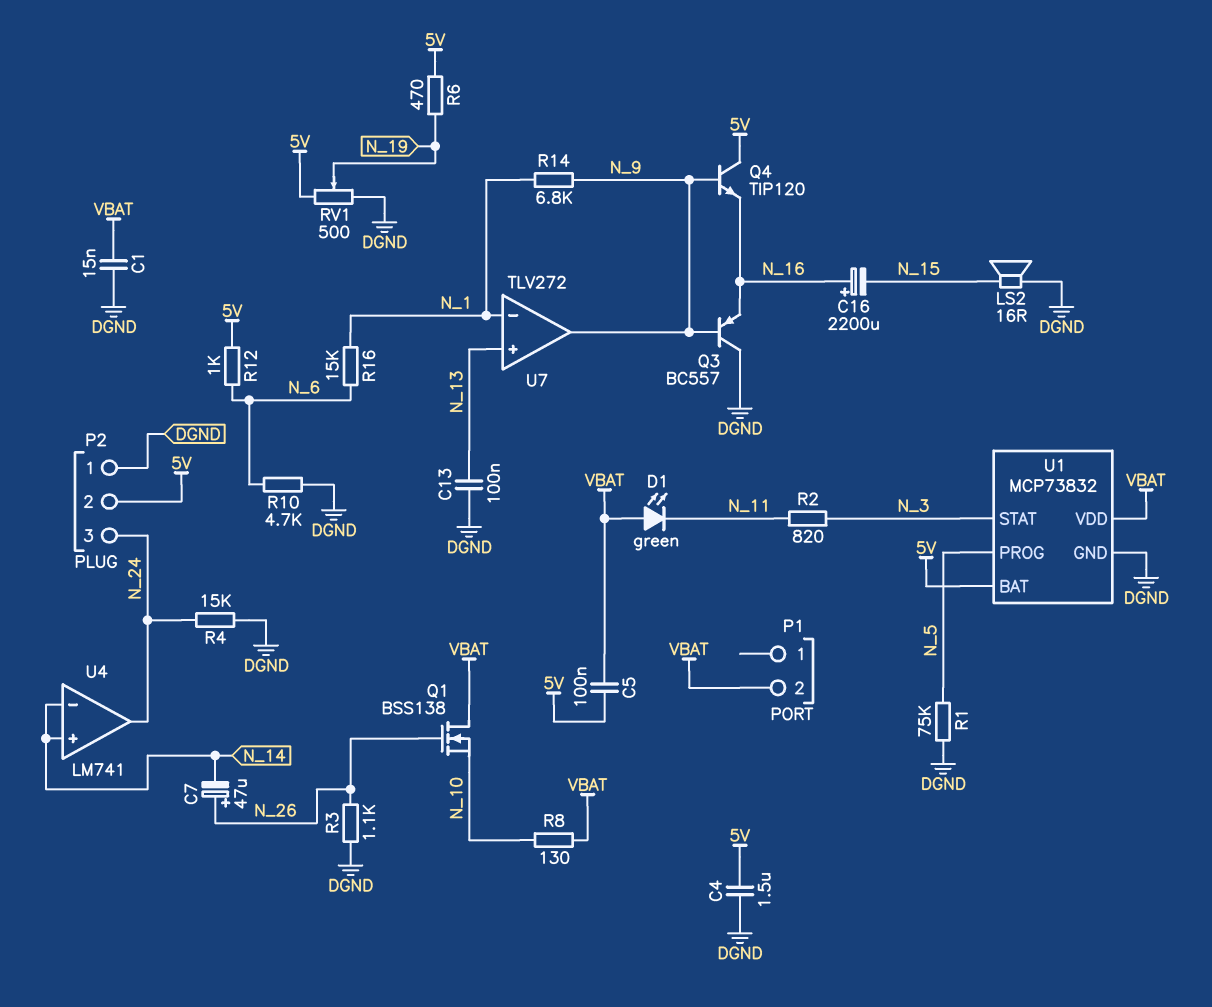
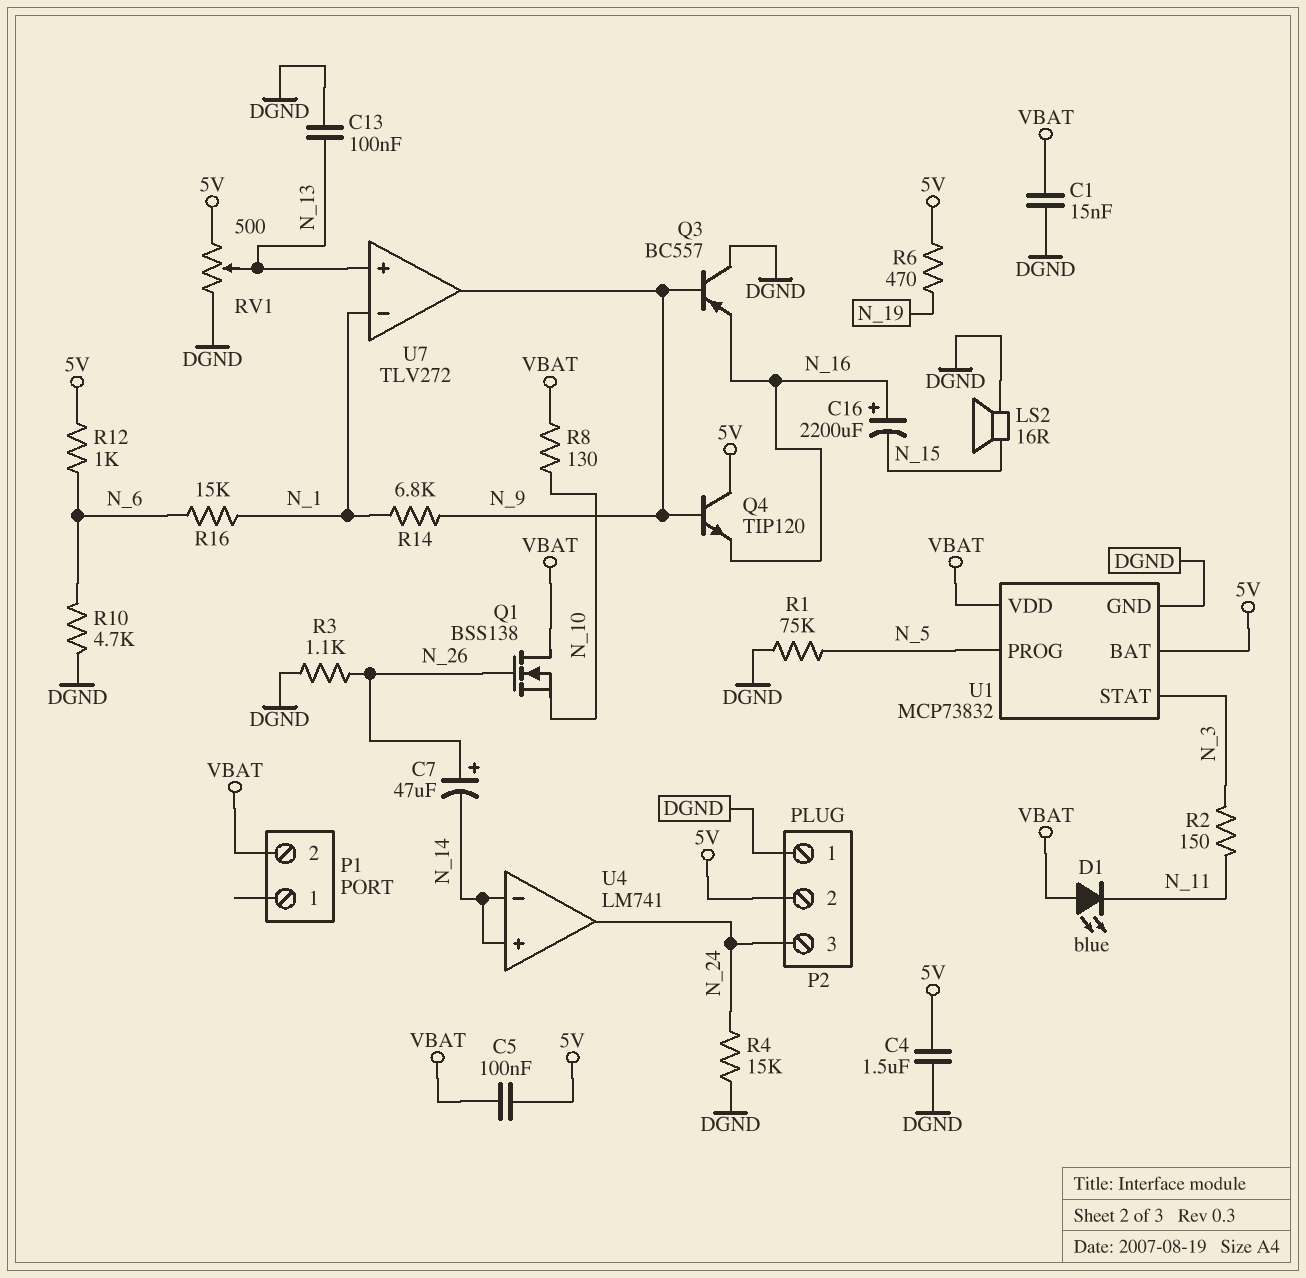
D1: LED green (A VBAT, K N_11) -> LED blue (A VBAT, K N_11)
R2: 820 (N_3, N_11) -> 150 (N_3, N_11)
RV1: 500 (5V, DGND, wiper N_19) -> 500 (5V, DGND, wiper N_13)

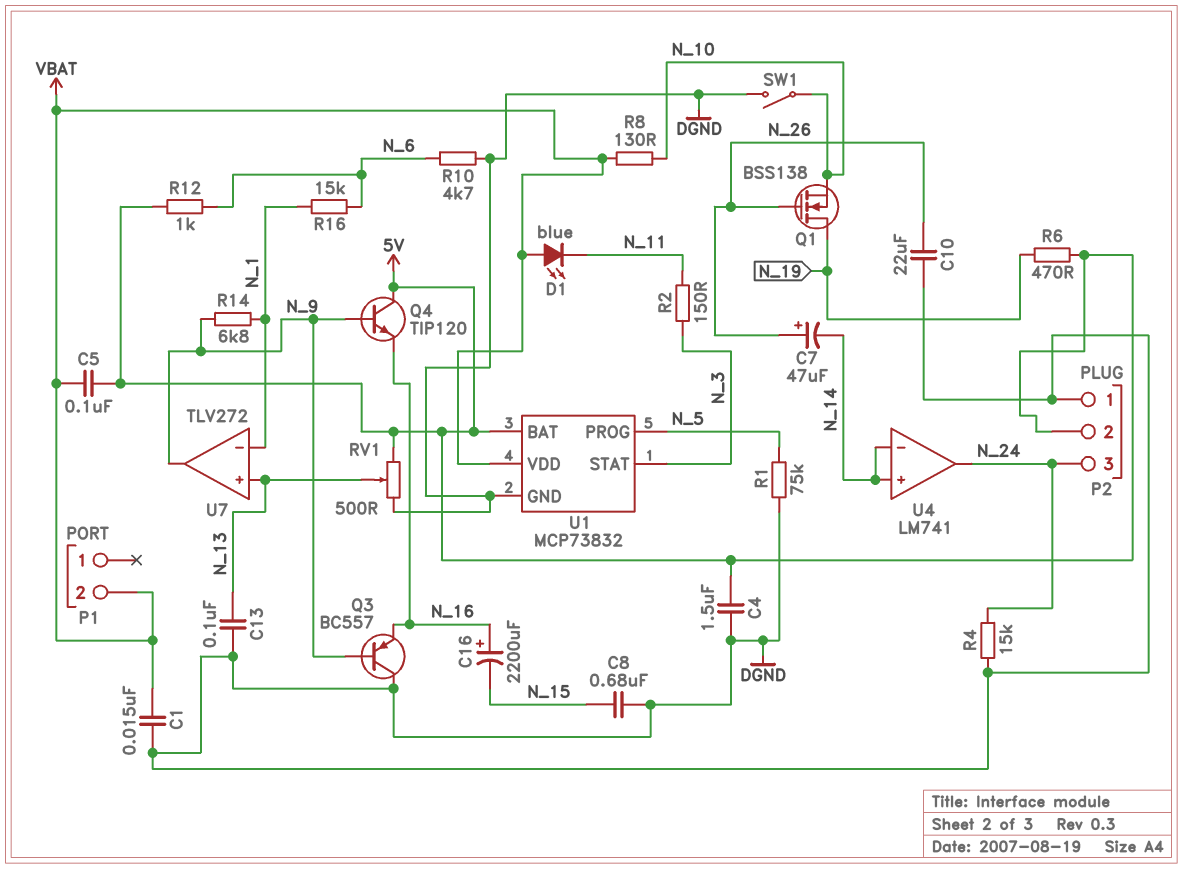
C8: none -> 680nF (DGND, N_15)
C10: none -> 22uF (DGND, N_26)
LS2: speaker 16R (DGND, N_15) -> none
Q1: NMOS BSS138 (G N_26, D VBAT, S N_10) -> NMOS BSS138 (G N_26, D N_19, S N_10)
R3: 1.1k (DGND, N_26) -> none
SW1: none -> switch (DGND, N_10)

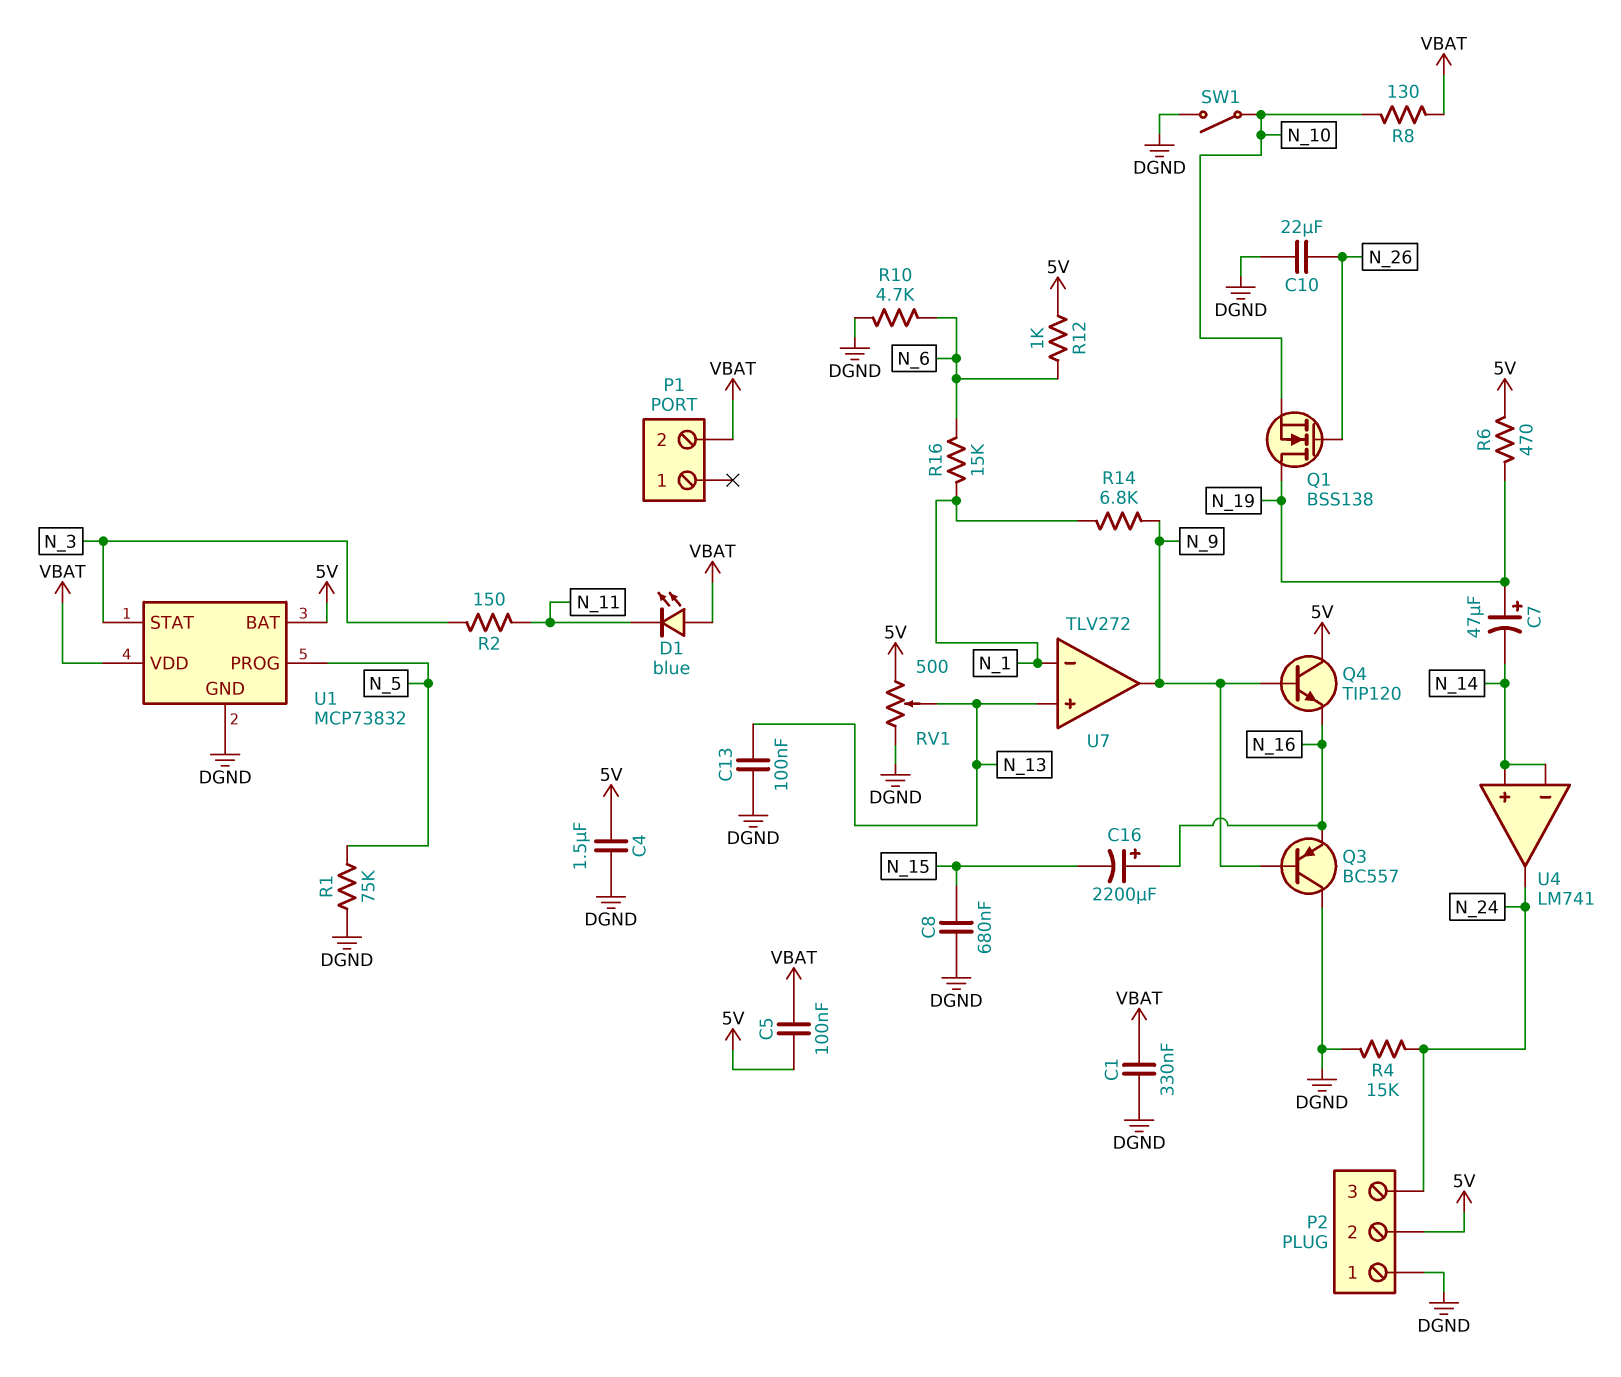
C1: 15nF (DGND, VBAT) -> 330nF (DGND, VBAT)
C7: 47uF (plus N_26, minus N_14) -> 47uF (plus N_19, minus N_14)

